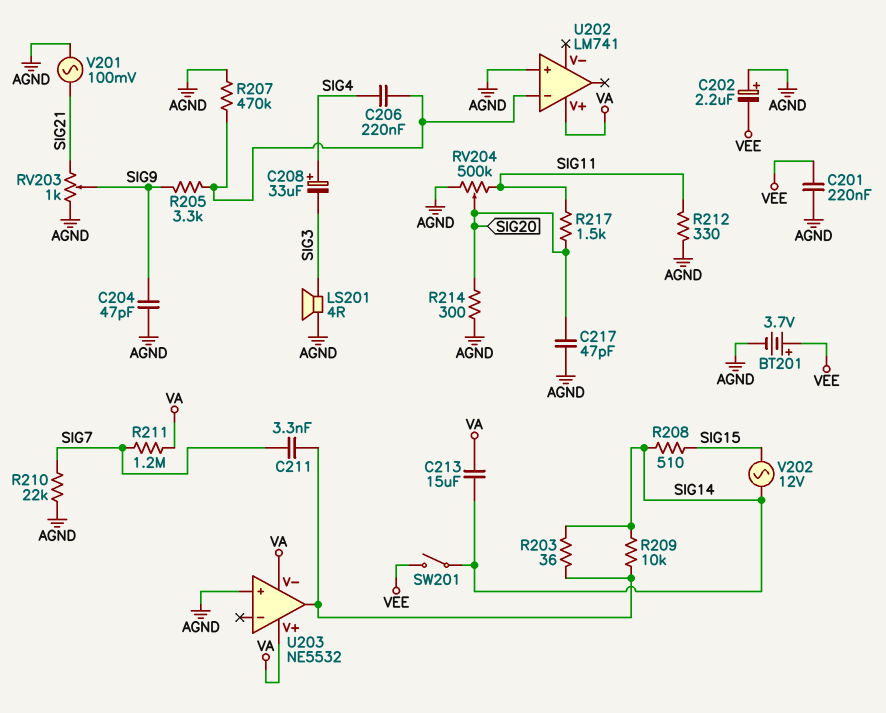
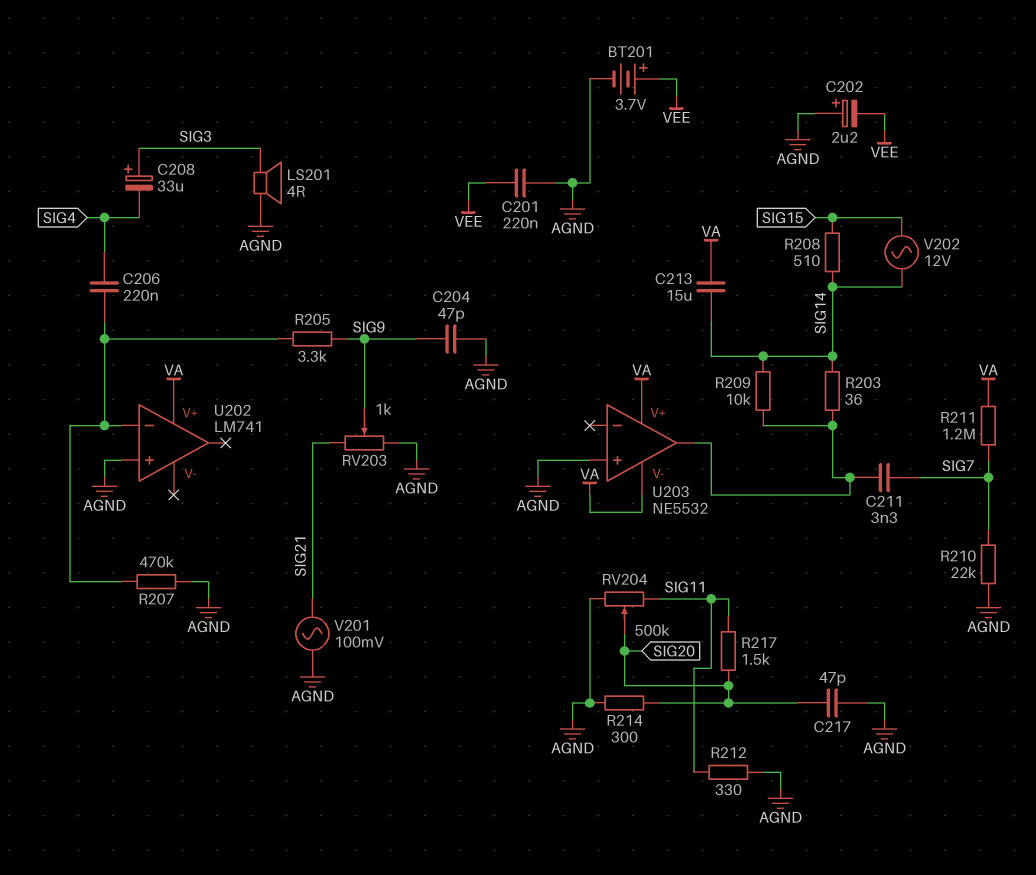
C208: 33uF (plus SIG4, minus SIG3) -> 33uF (plus SIG3, minus SIG4)
SW201: switch (SIG14, VEE) -> none

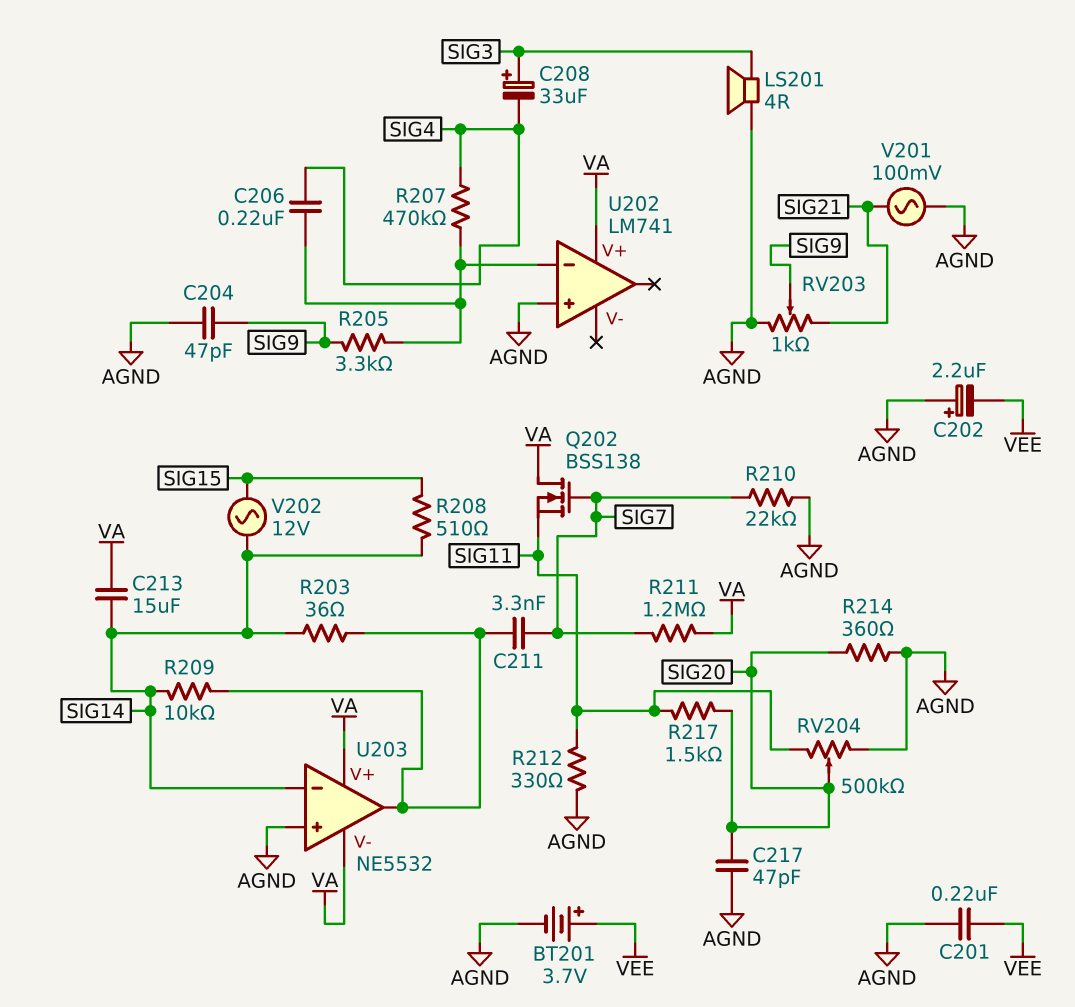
Q202: none -> NMOS BSS138 (G SIG7, D VA, S SIG11)
R207: 470k (AGND, U202/in-) -> 470k (SIG4, U202/in-)
R214: 300 (AGND, SIG20) -> 360 (AGND, SIG20)
U203 pin in-: none -> SIG14

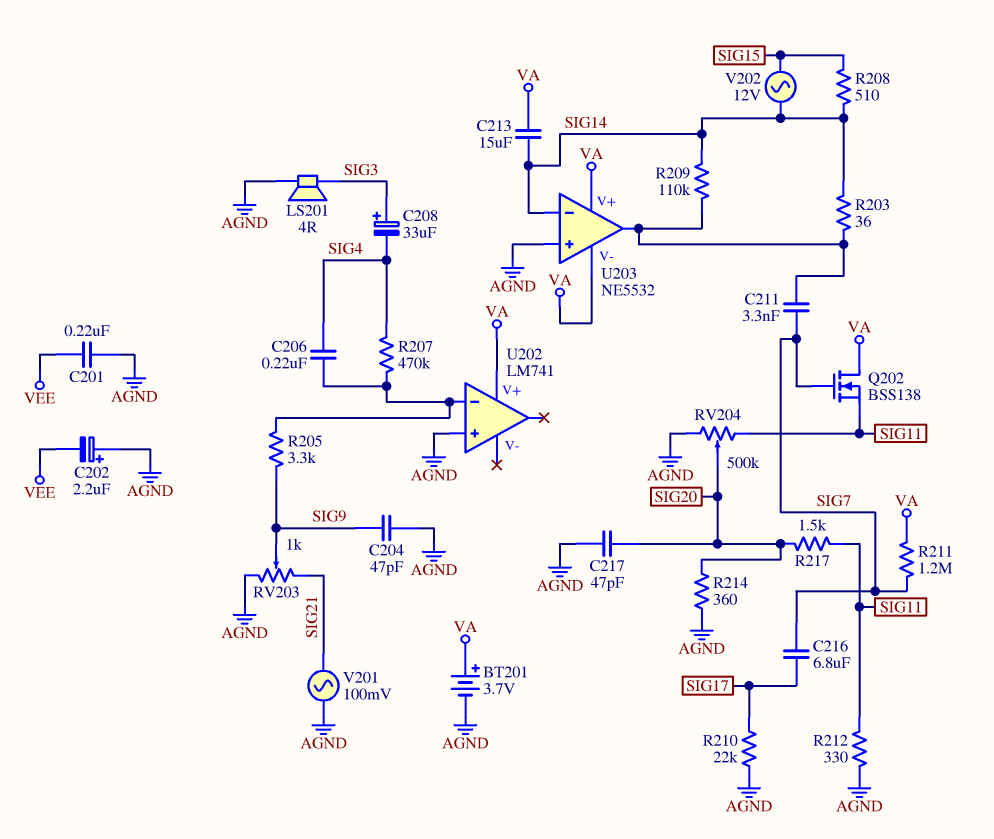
BT201: 3.7V (plus VEE, minus AGND) -> 3.7V (plus VA, minus AGND)
C216: none -> 6.8uF (SIG7, SIG17)
R209: 10k (SIG14, U203/out) -> 110k (SIG14, U203/out)
R210: 22k (AGND, SIG7) -> 22k (AGND, SIG17)

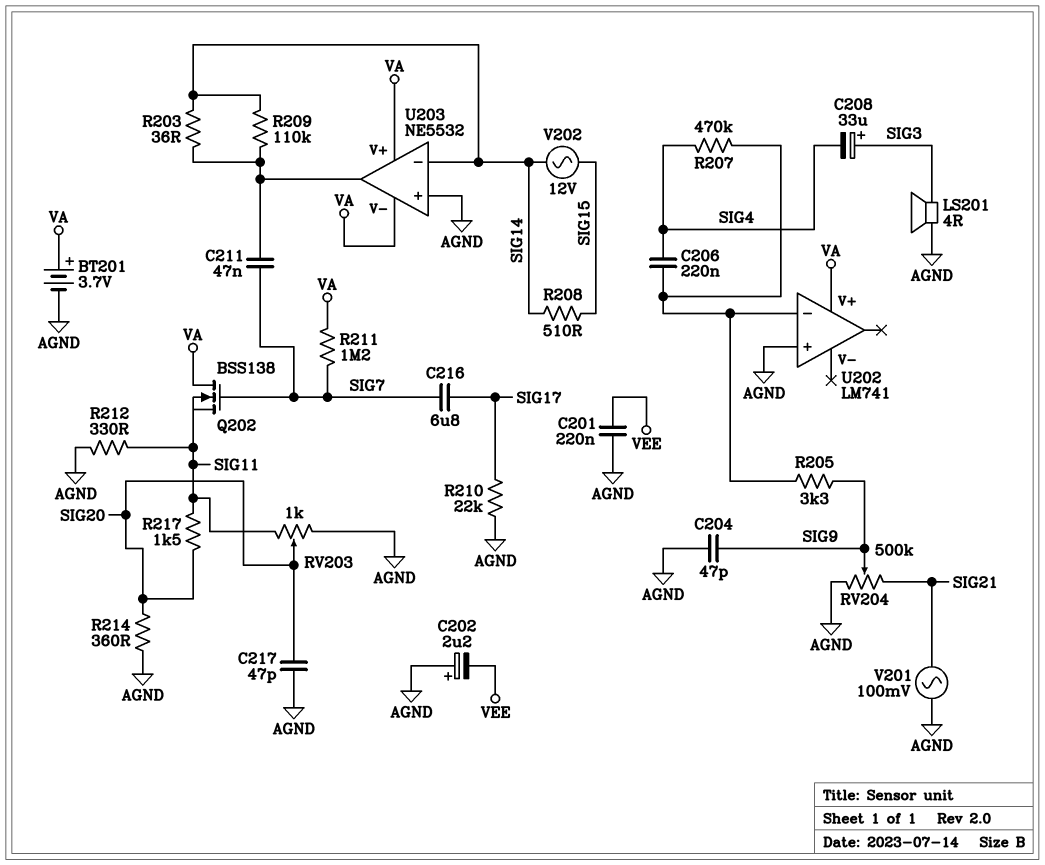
C211: 3.3nF (SIG7, U203/out) -> 47nF (SIG7, U203/out)
C213: 15uF (SIG14, VA) -> none
RV203: 1k (AGND, SIG21, wiper SIG9) -> 1k (AGND, SIG11, wiper SIG20)
RV204: 500k (AGND, SIG11, wiper SIG20) -> 500k (AGND, SIG21, wiper SIG9)

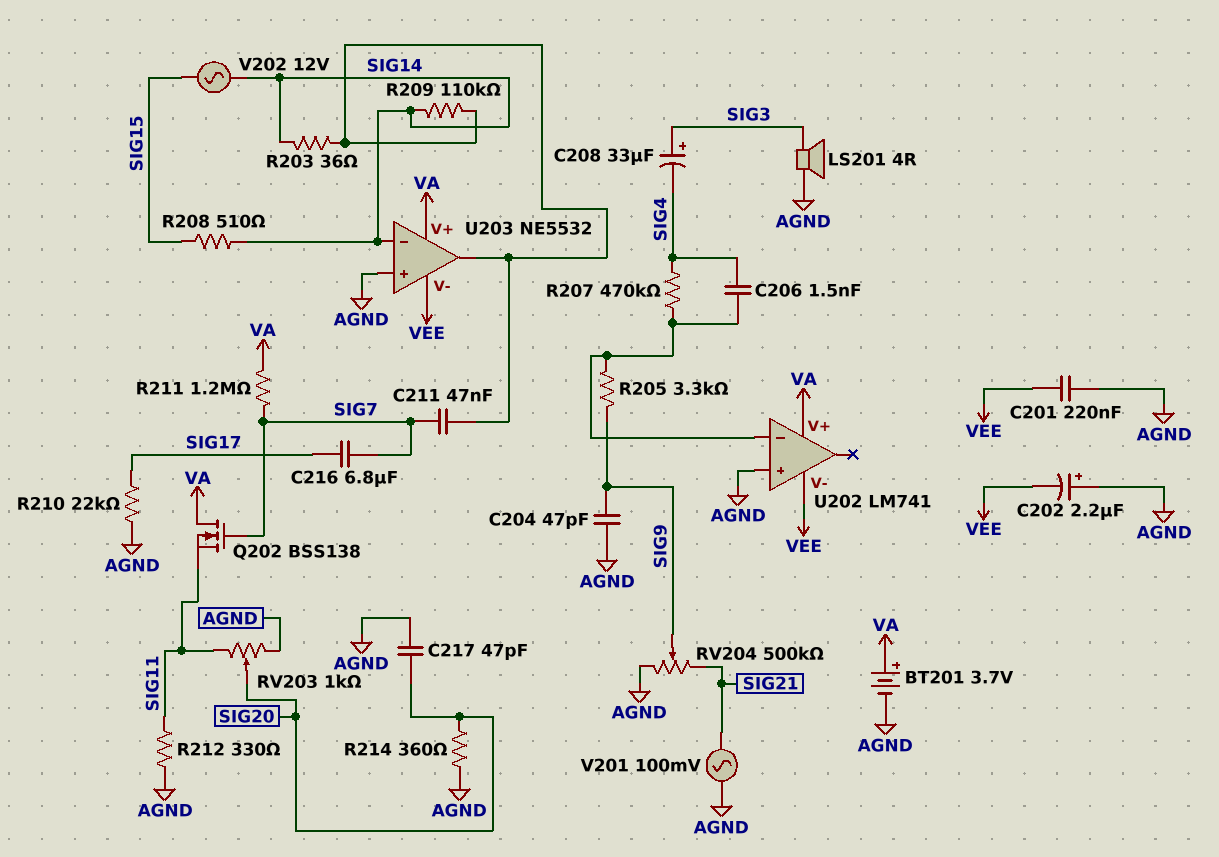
C206: 220nF (SIG4, U202/in-) -> 1.5nF (SIG4, U202/in-)
R217: 1.5k (SIG11, SIG20) -> none
U202 pin V-: none -> VEE
U203 pin V-: VA -> VEE

